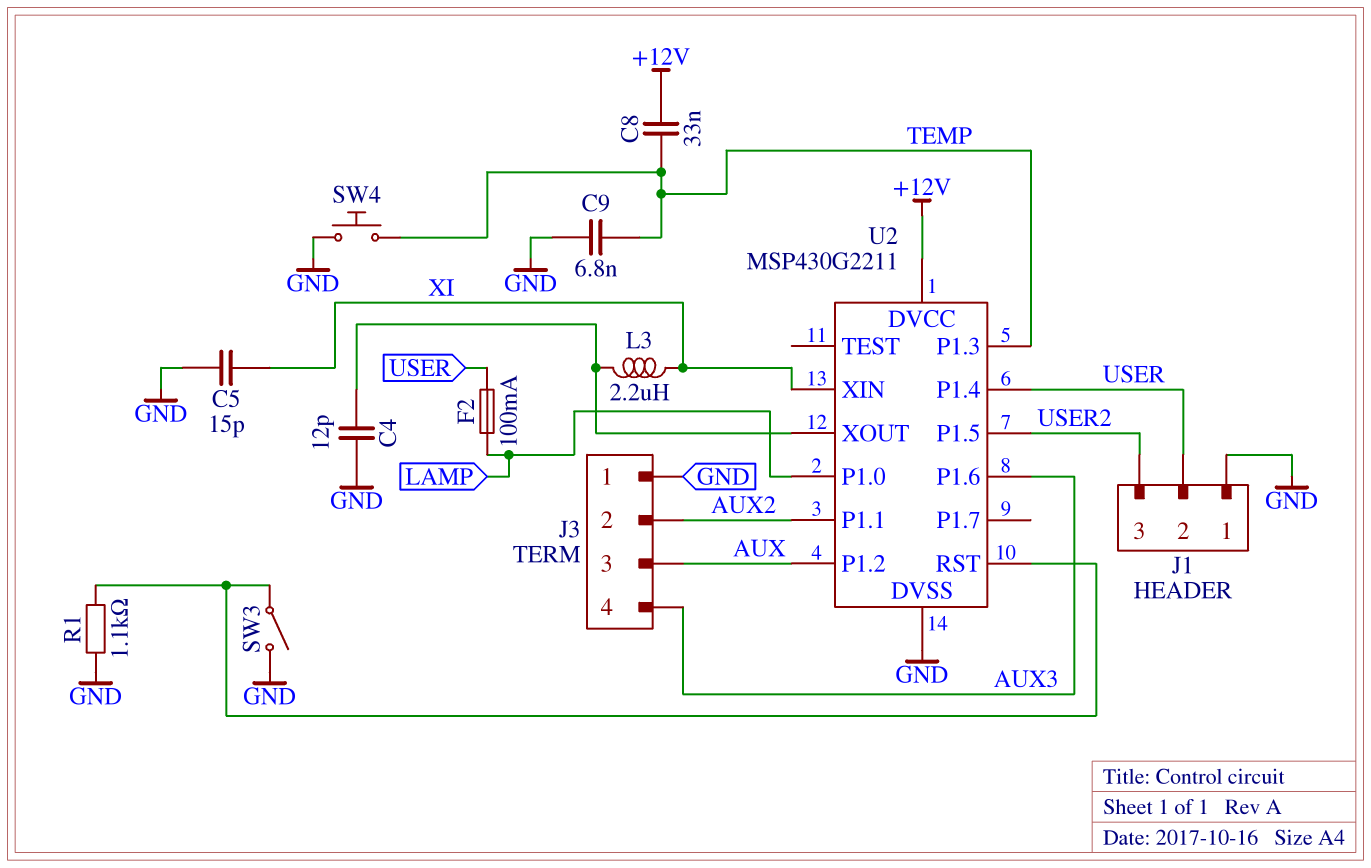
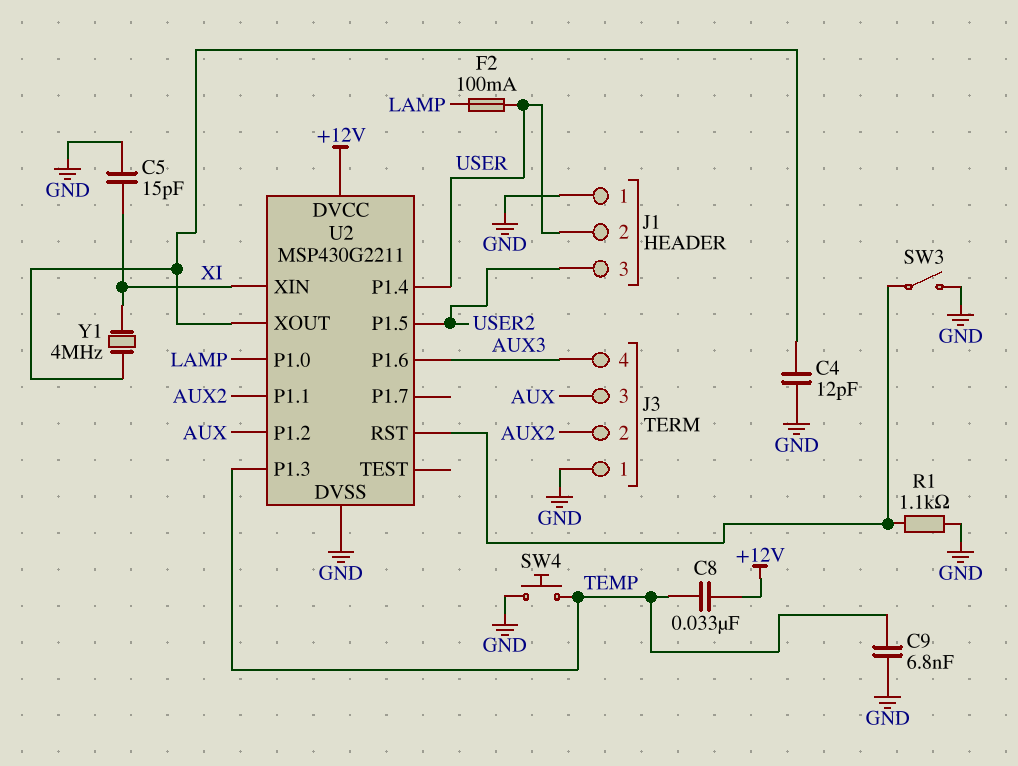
L3: 2.2uH (U2/XOUT, XI) -> none
Y1: none -> 4MHz (U2/XOUT, XI)

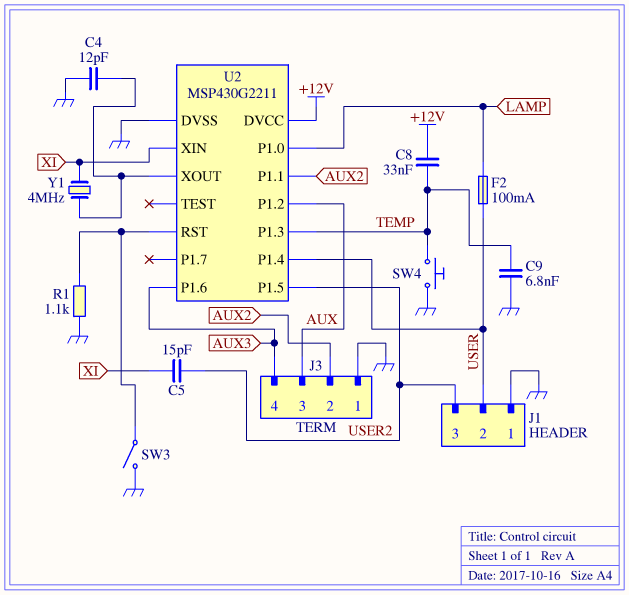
C5: 15pF (GND, XI) -> 15pF (USER2, XI)

